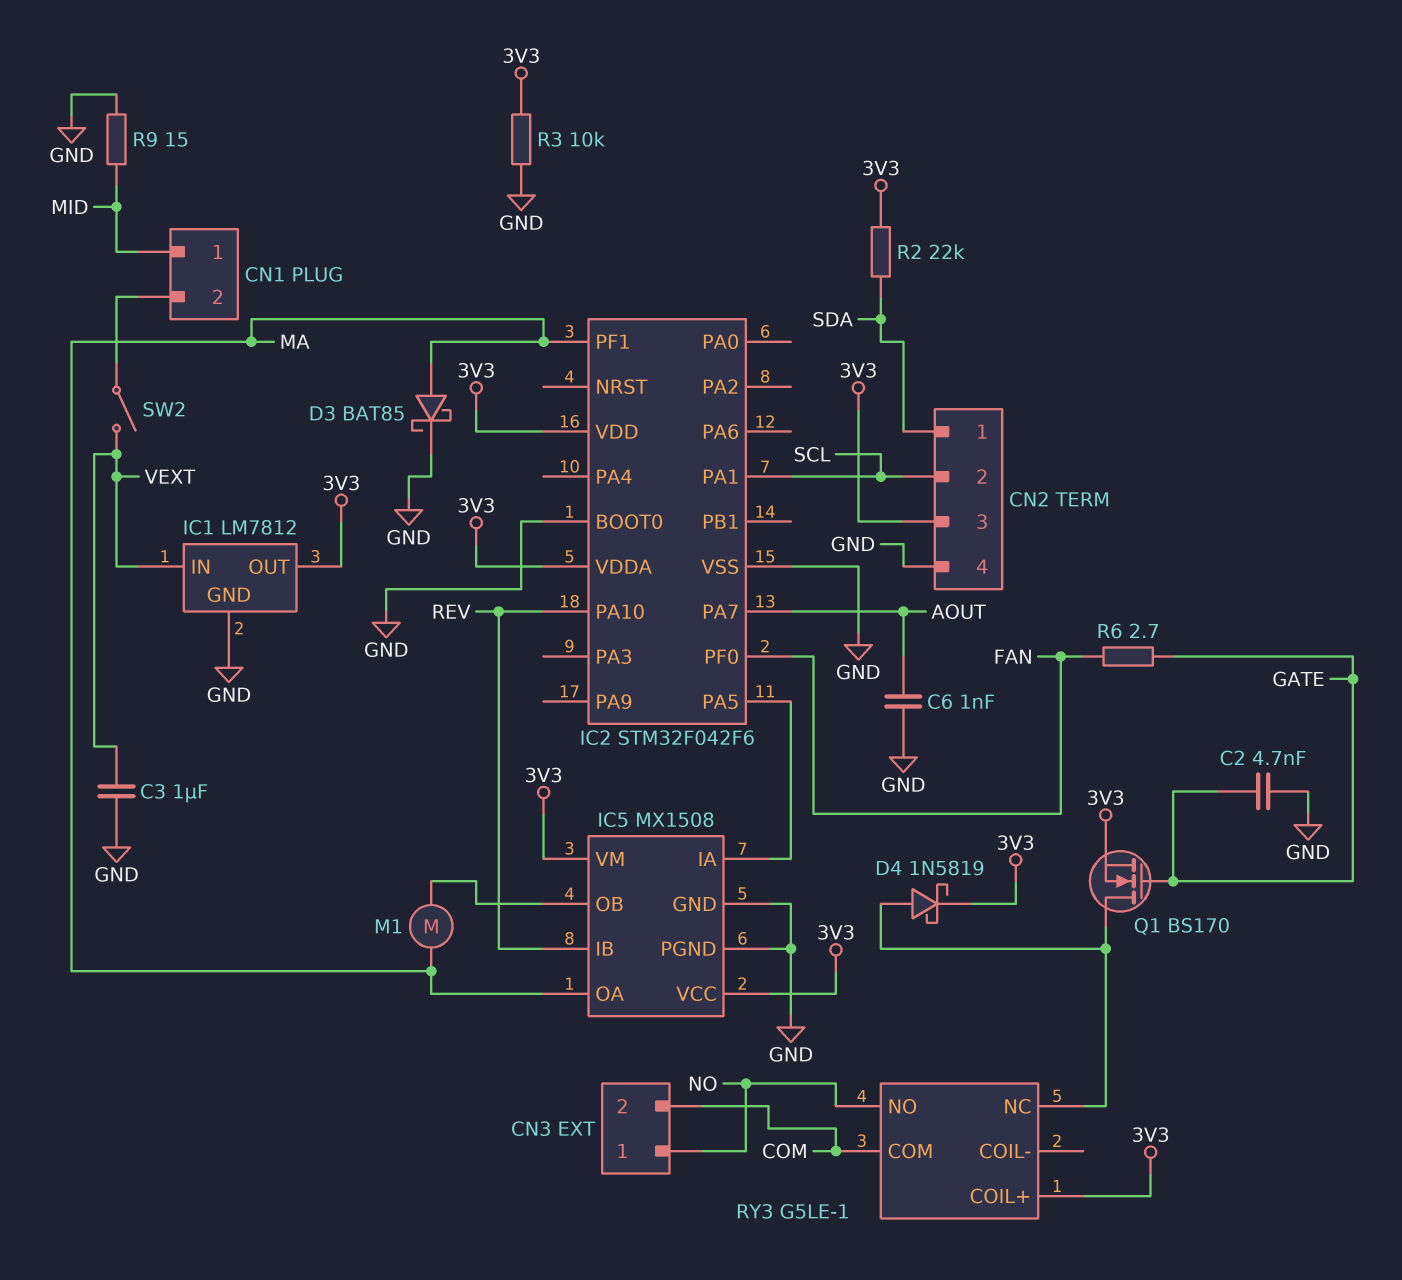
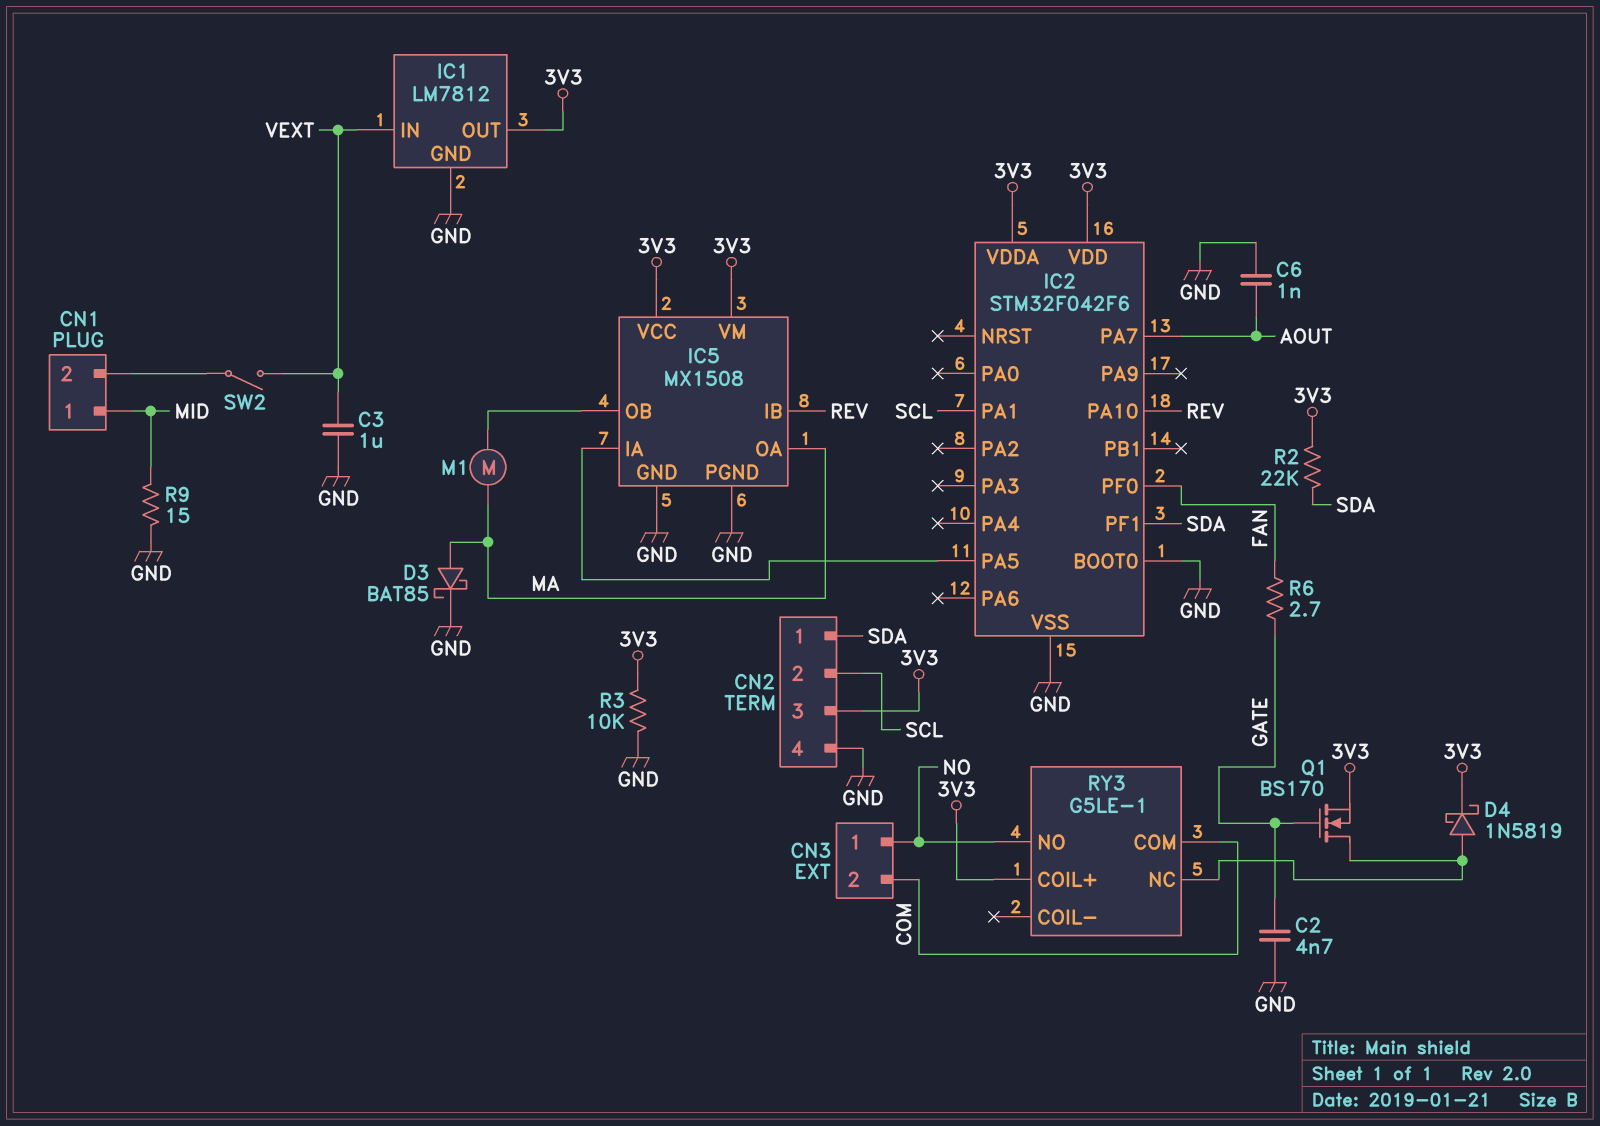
IC2 pin PF1: MA -> SDA

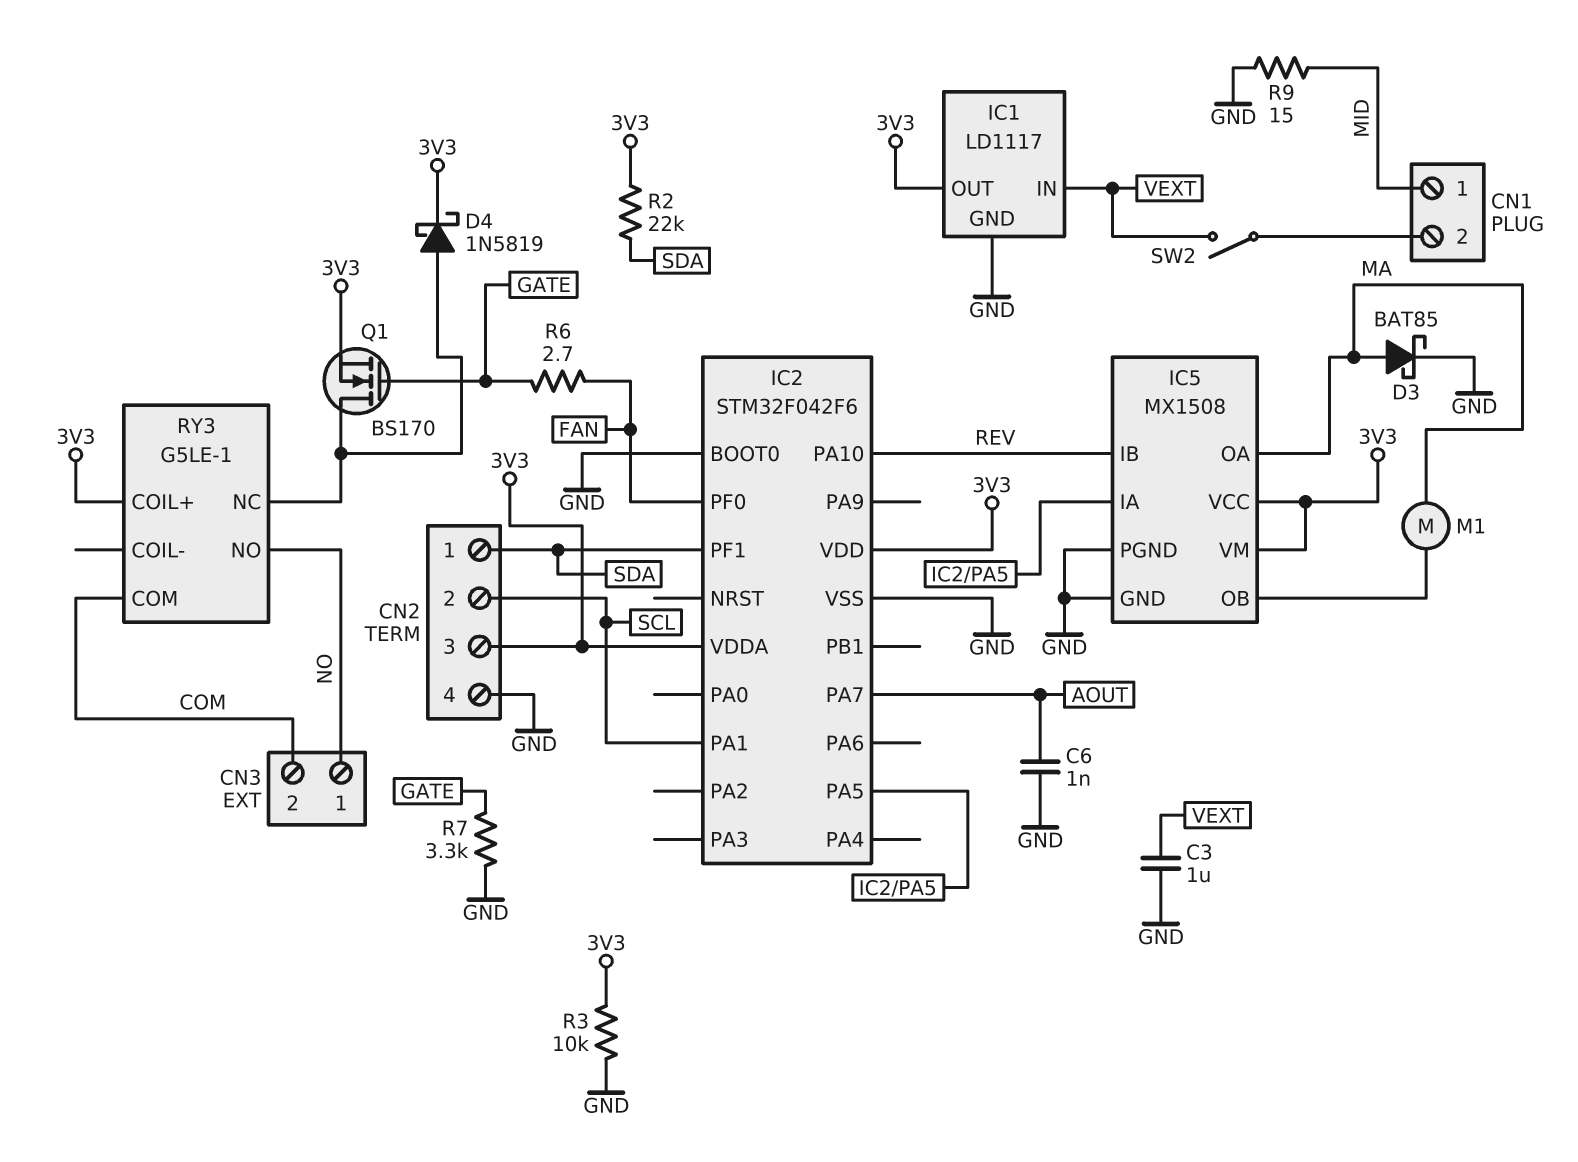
C2: 4.7nF (GATE, GND) -> none
IC1: LM7812 -> LD1117
R7: none -> 3.3k (GATE, GND)

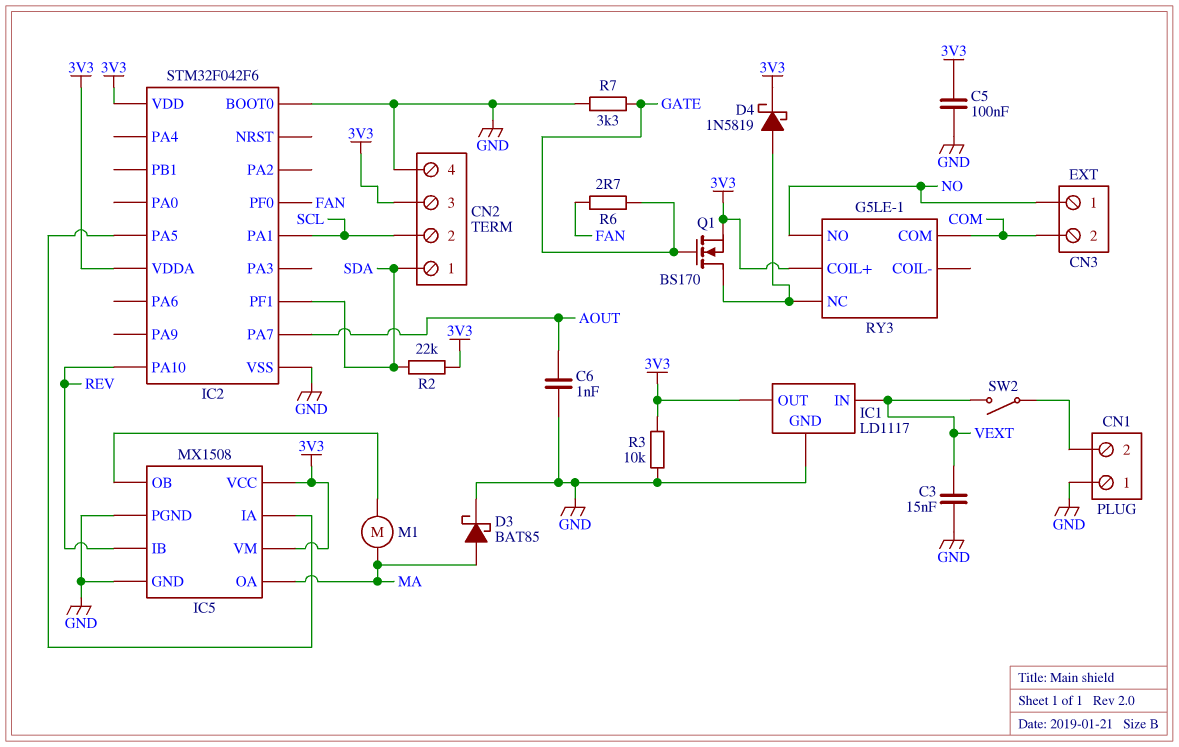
C3: 1uF (GND, VEXT) -> 15nF (GND, VEXT)
C5: none -> 100nF (3V3, GND)
CN1 pin 1: MID -> GND
R9: 15 (GND, MID) -> none

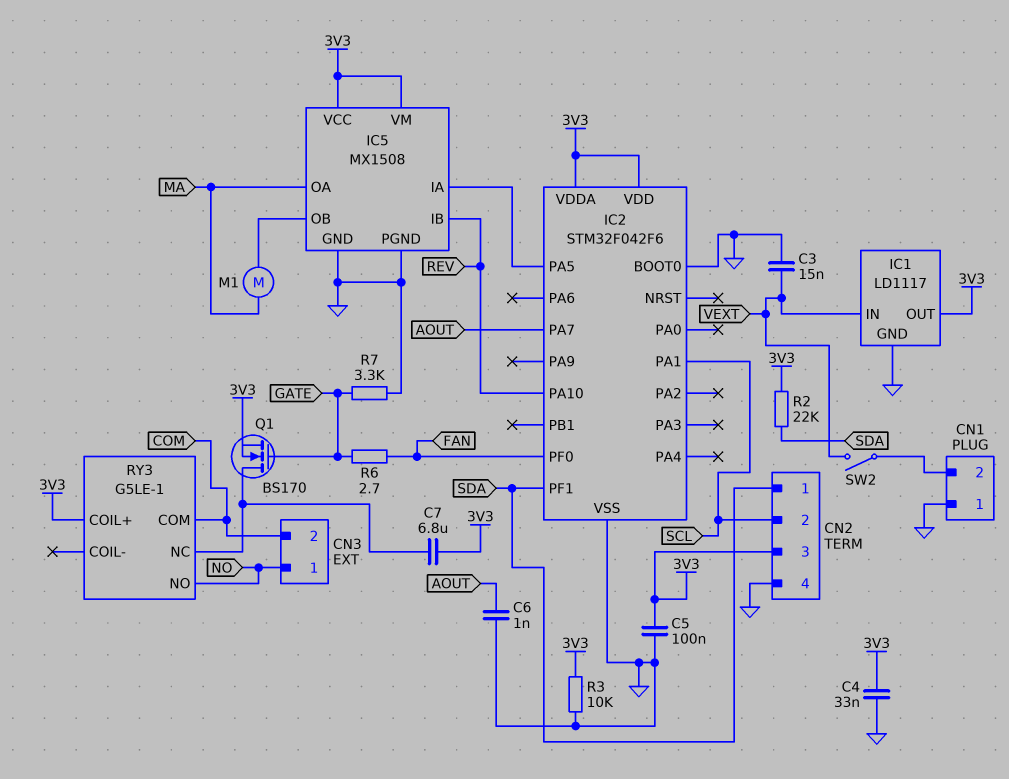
C4: none -> 33nF (3V3, GND)
C7: none -> 6.8uF (3V3, RY3/NC)
D3: schottky BAT85 (A MA, K GND) -> none
D4: schottky 1N5819 (A RY3/NC, K 3V3) -> none

